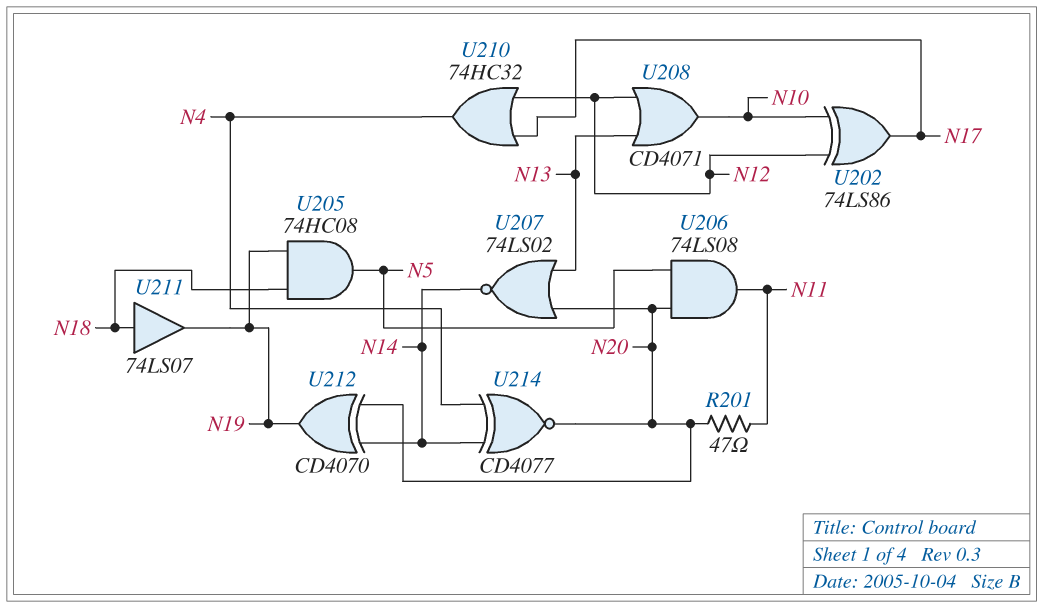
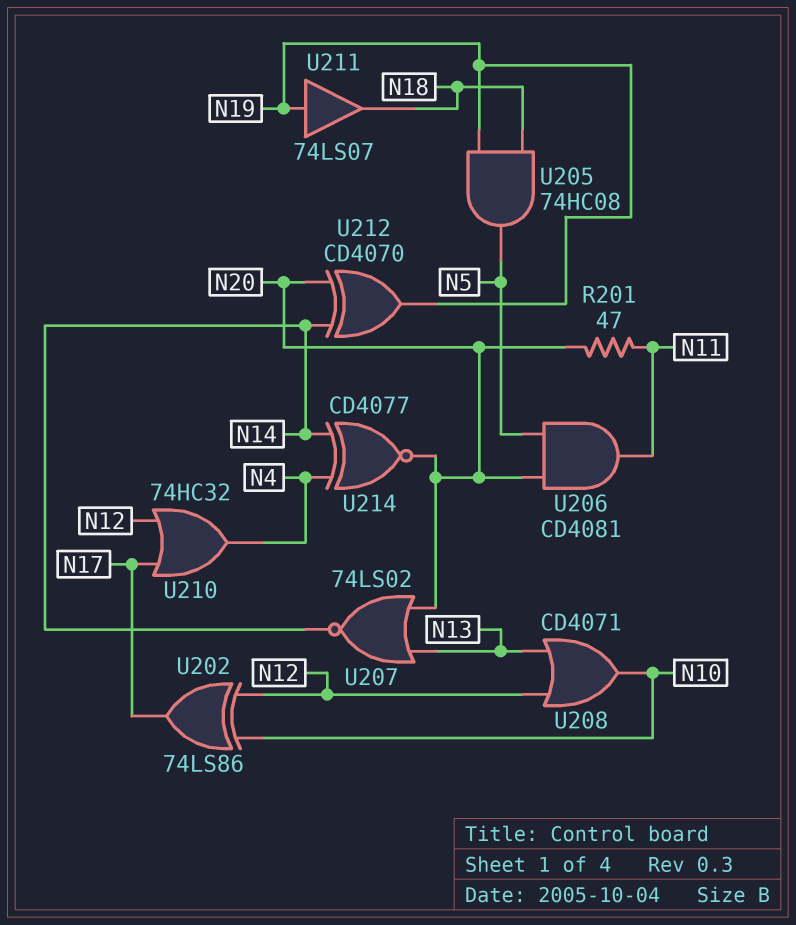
U206: AND 74LS08 (in N5, in N20, out N11) -> AND CD4081 (in N5, in N20, out N11)
U211: buffer 74LS07 (in N18, out N19) -> buffer 74LS07 (in N19, out N18)

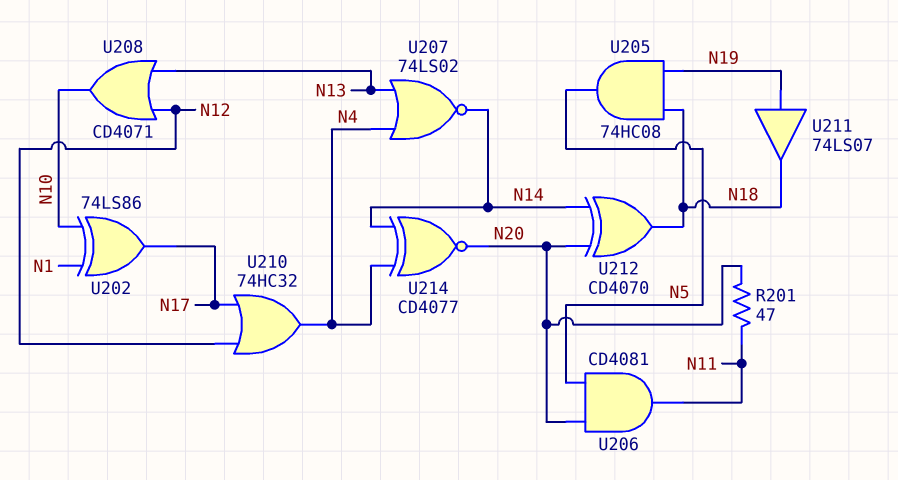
U202: XOR 74LS86 (in N10, in N12, out N17) -> XOR 74LS86 (in N1, in N10, out N17)
U207: NOR 74LS02 (in N13, in N20, out N14) -> NOR 74LS02 (in N4, in N13, out N14)
U212: XOR CD4070 (in N14, in N20, out N19) -> XOR CD4070 (in N14, in N20, out N18)

